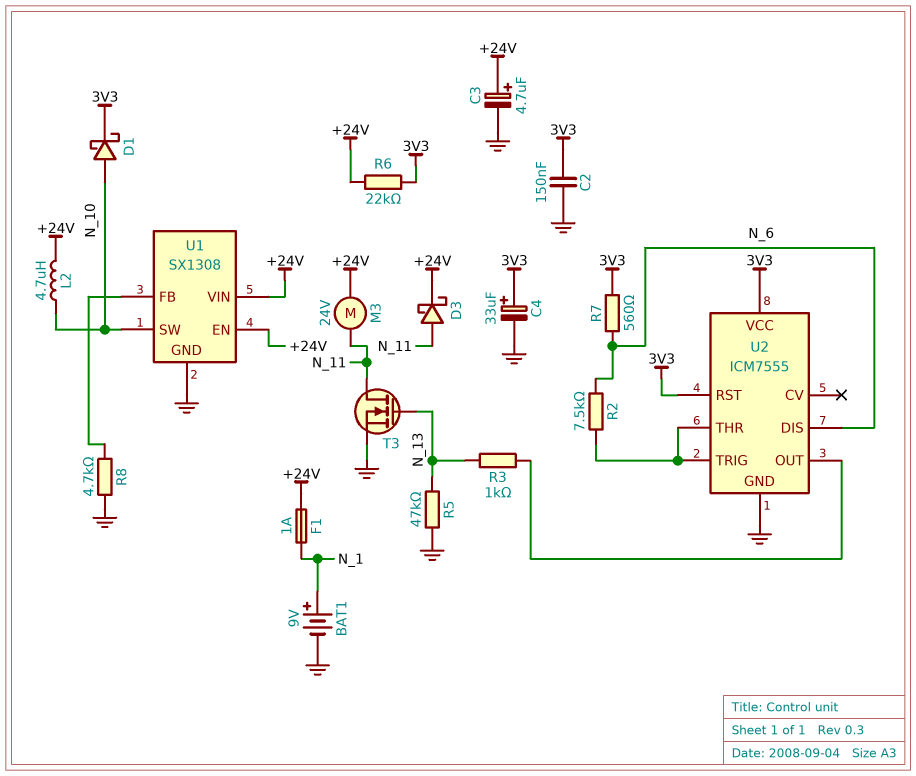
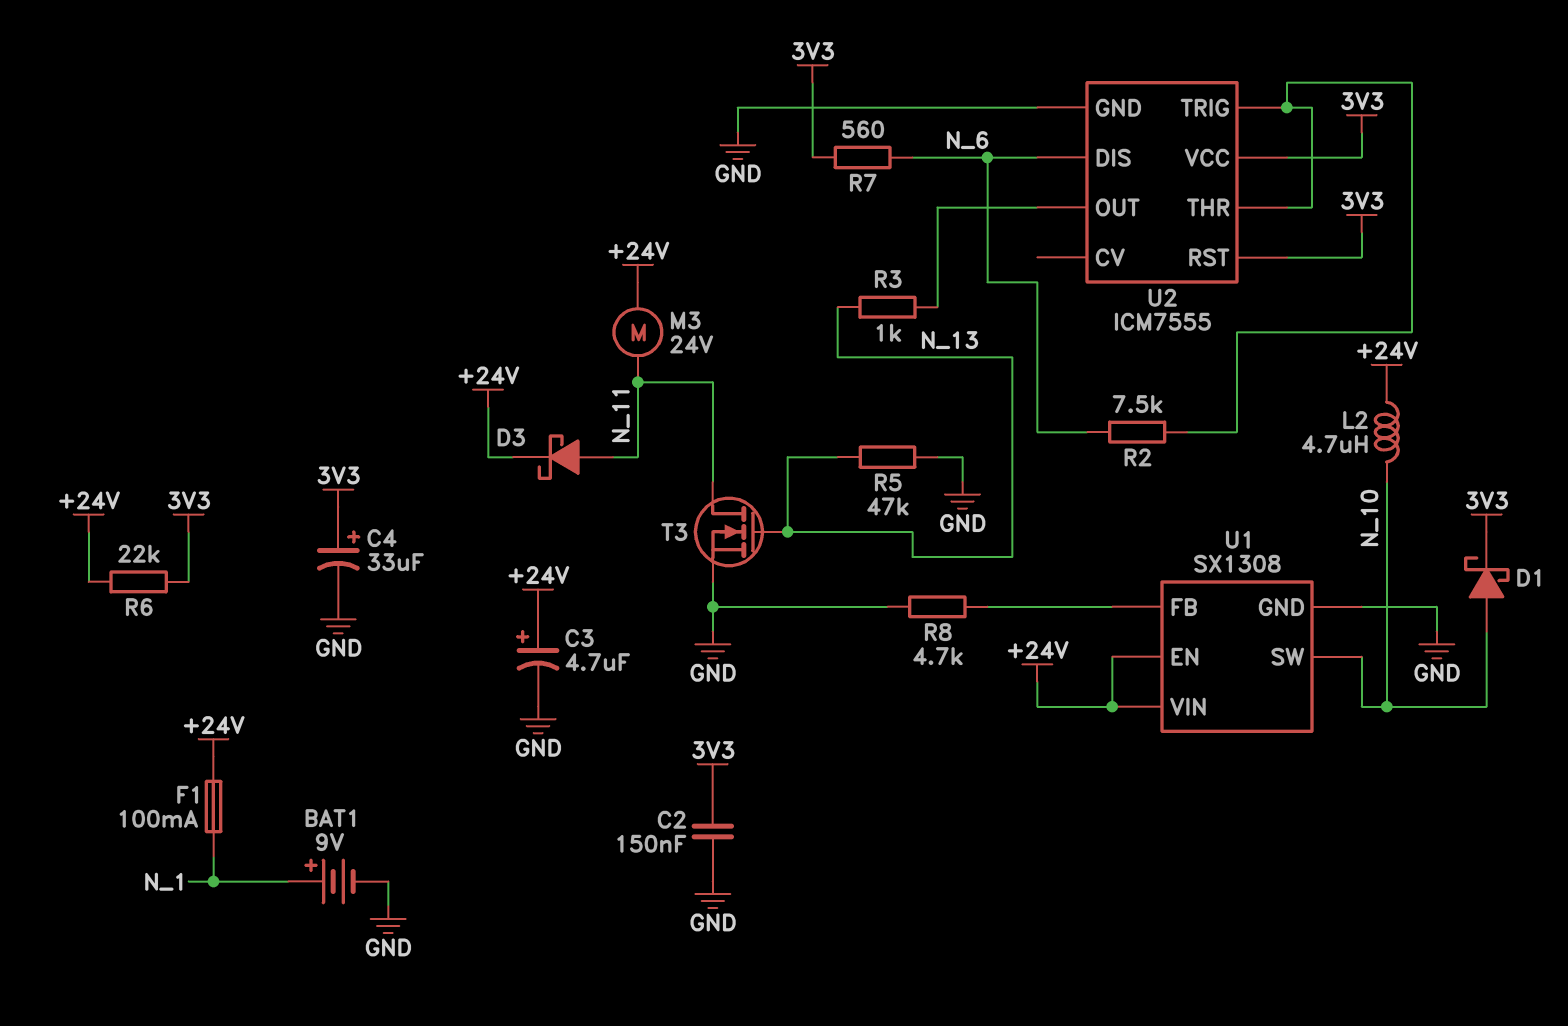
F1: 1A (+24V, N_1) -> 100mA (+24V, N_1)

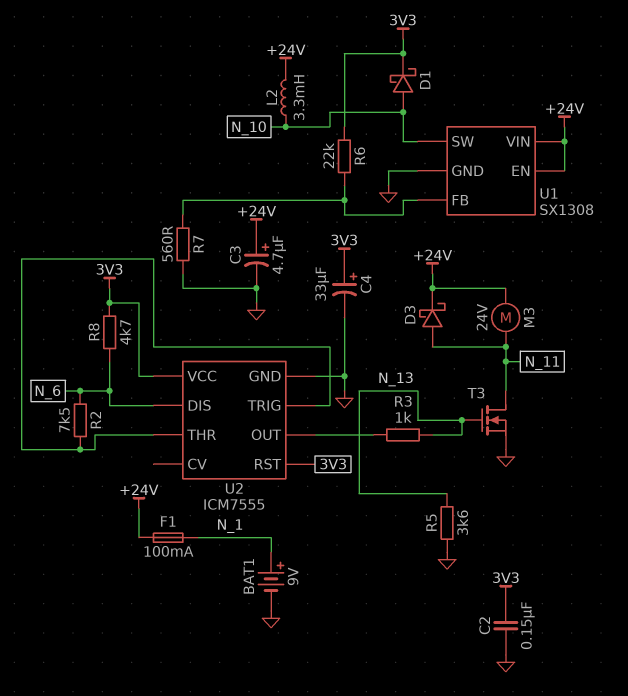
L2: 4.7uH (+24V, N_10) -> 3.3mH (+24V, N_10)
R5: 47k (GND, N_13) -> 3.6k (GND, N_13)
R6: 22k (+24V, 3V3) -> 22k (3V3, U1/FB)
R7: 560 (3V3, N_6) -> 560 (GND, U1/FB)
R8: 4.7k (GND, U1/FB) -> 4.7k (3V3, N_6)

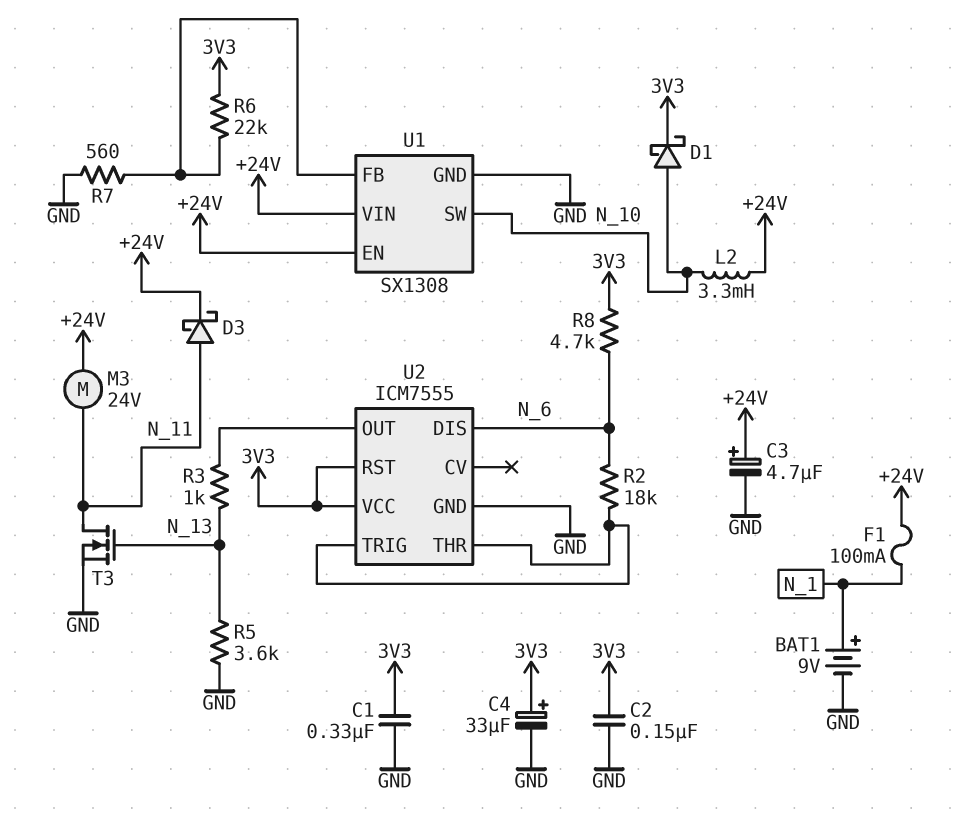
C1: none -> 330nF (3V3, GND)
R2: 7.5k (N_6, U2/THR) -> 18k (N_6, U2/THR)

